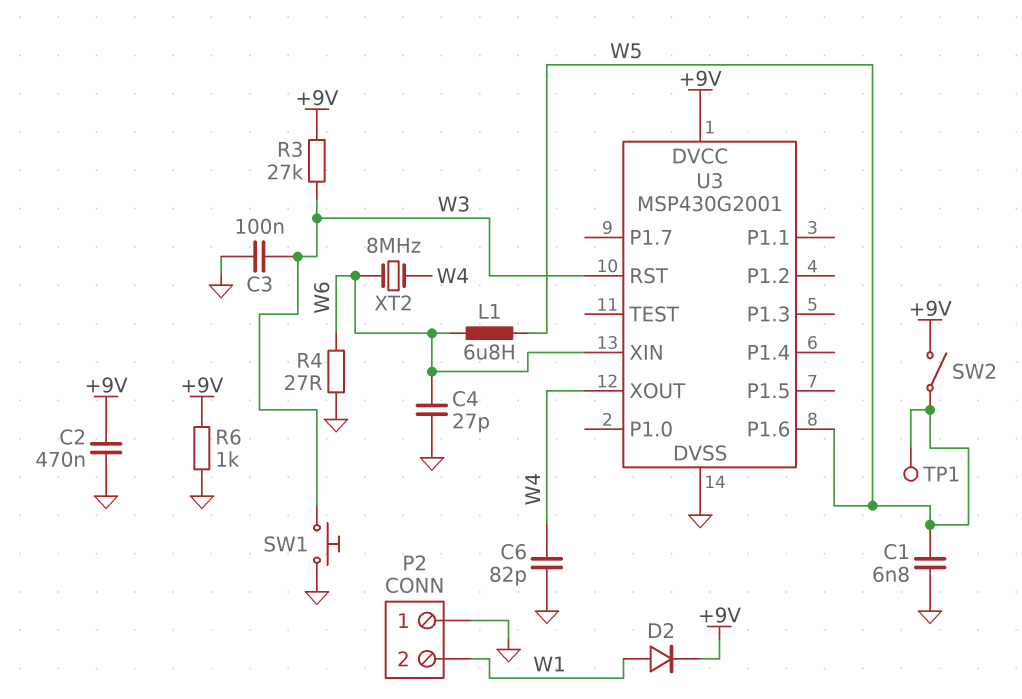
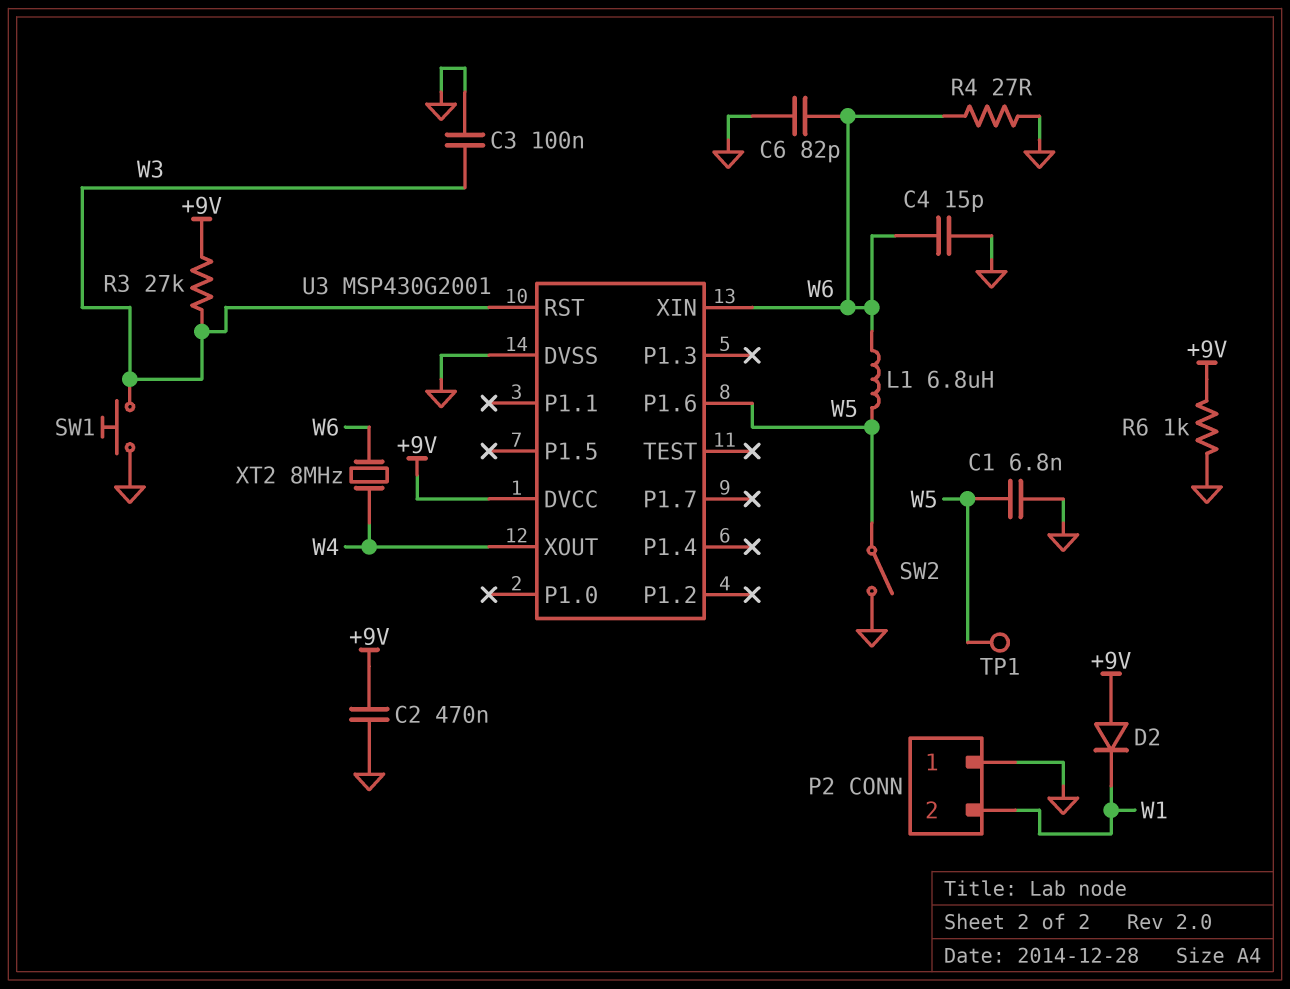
C4: 27pF (GND, W6) -> 15pF (GND, W6)
C6: 82pF (GND, W4) -> 82pF (GND, W6)
D2: diode (A W1, K +9V) -> diode (A +9V, K W1)
SW2: switch (+9V, W5) -> switch (GND, W5)

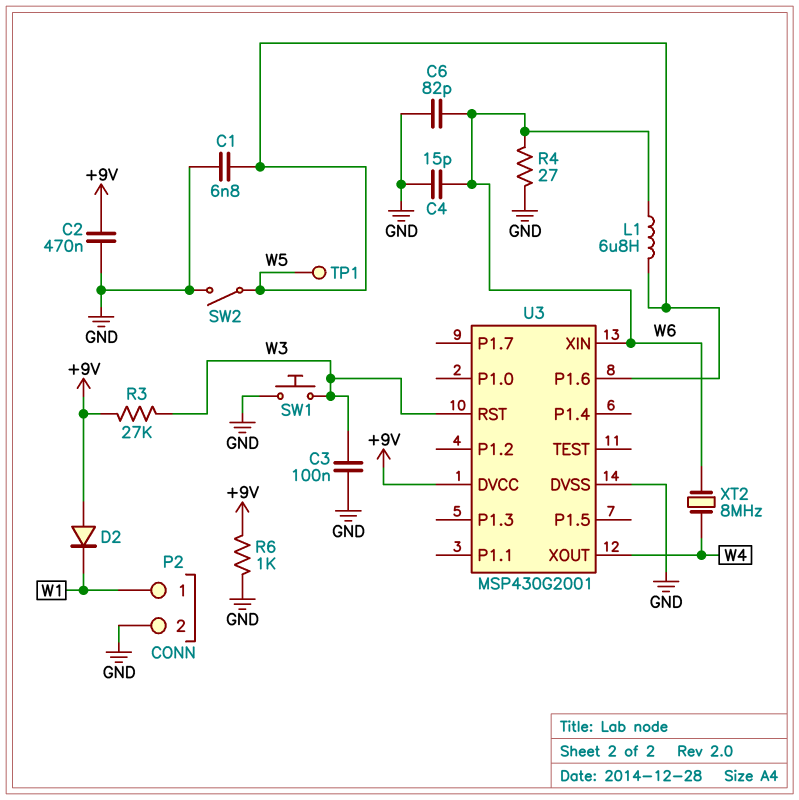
P2 pin 1: GND -> W1
P2 pin 2: W1 -> GND

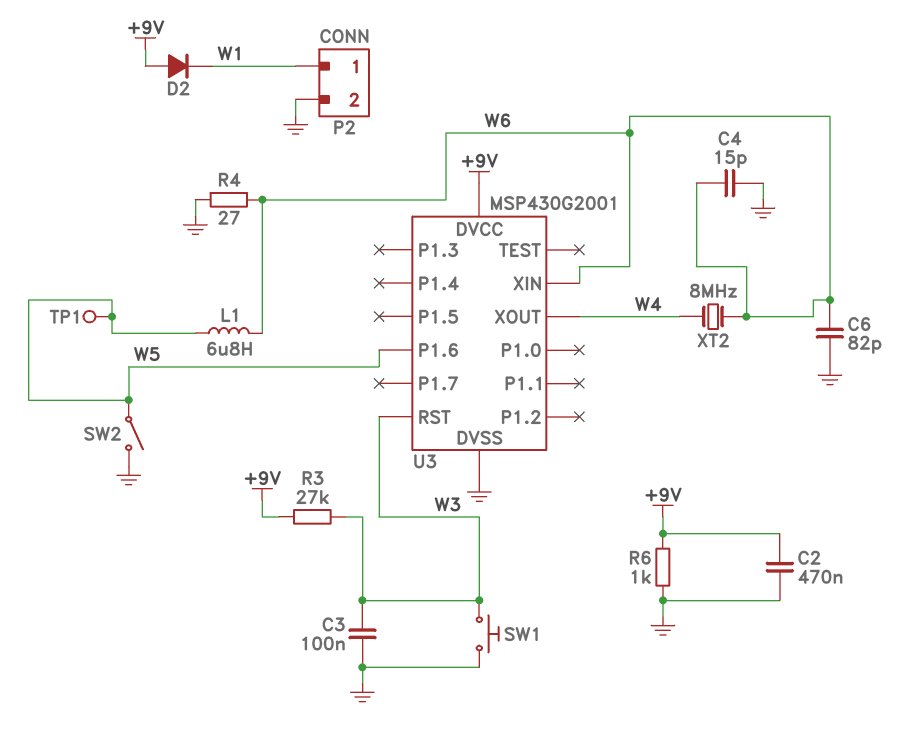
C1: 6.8nF (GND, W5) -> none

